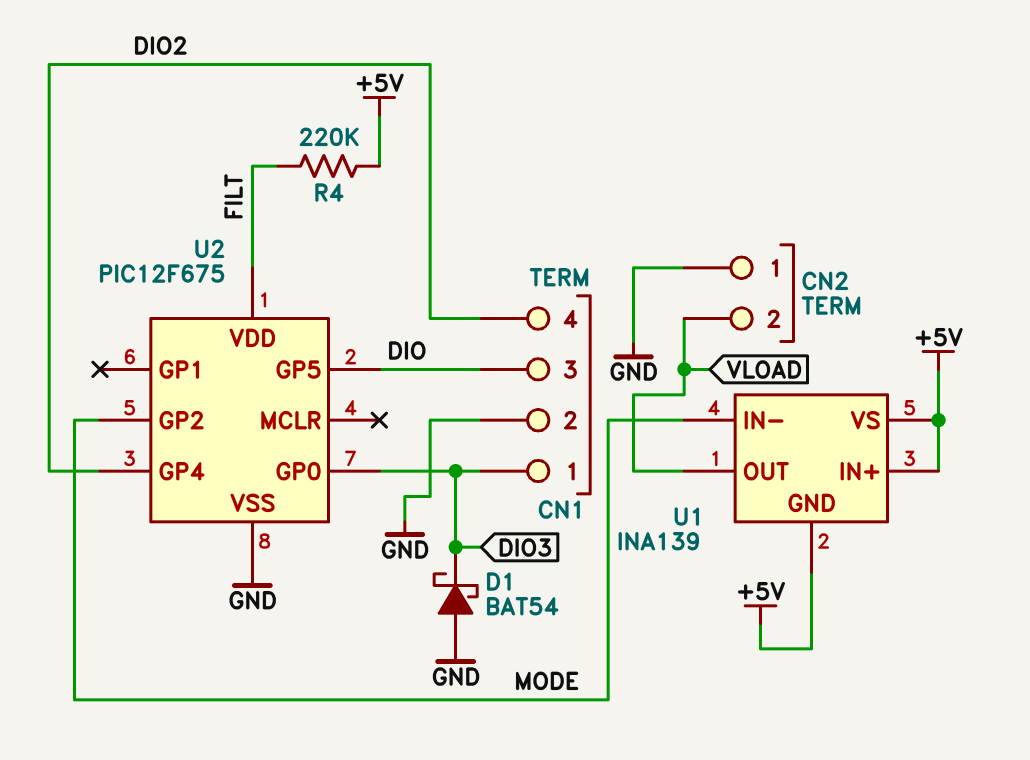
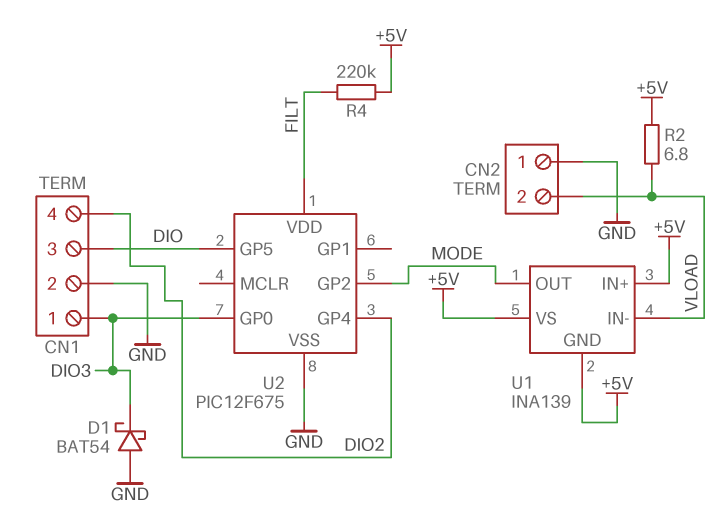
R2: none -> 6.8 (+5V, VLOAD)
U1 pin IN-: MODE -> VLOAD
U1 pin OUT: VLOAD -> MODE

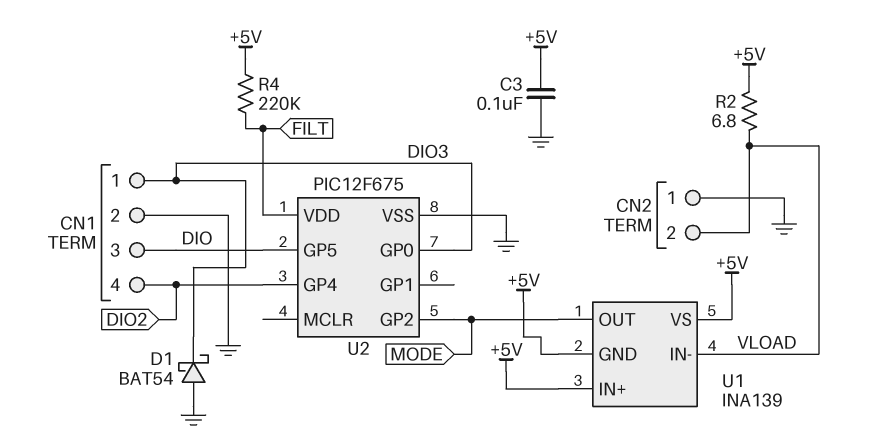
C3: none -> 100nF (+5V, GND)

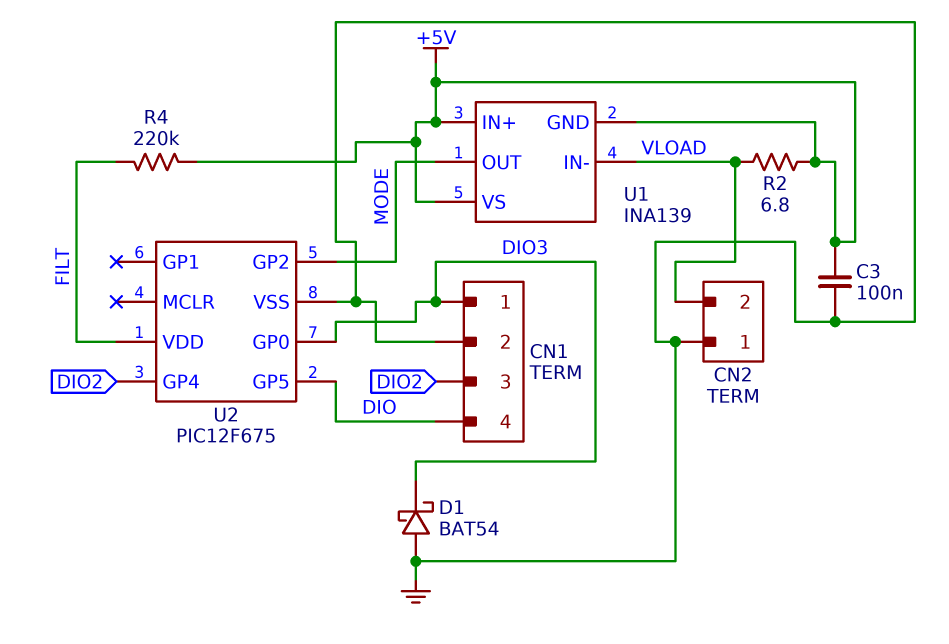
CN1 pin 3: DIO -> DIO2
CN1 pin 4: DIO2 -> DIO

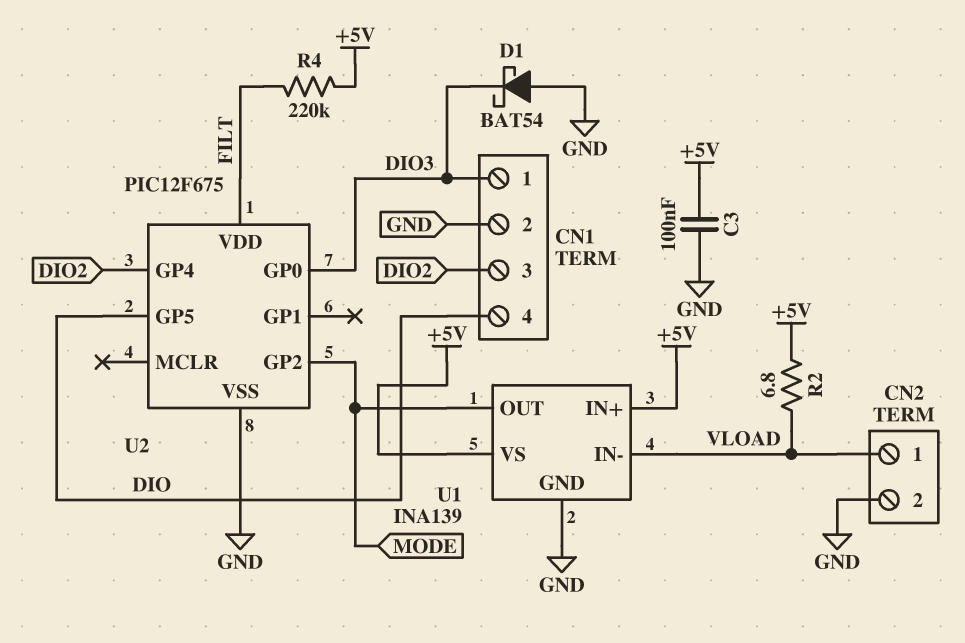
CN2 pin 1: GND -> VLOAD
CN2 pin 2: VLOAD -> GND
U1 pin GND: +5V -> GND

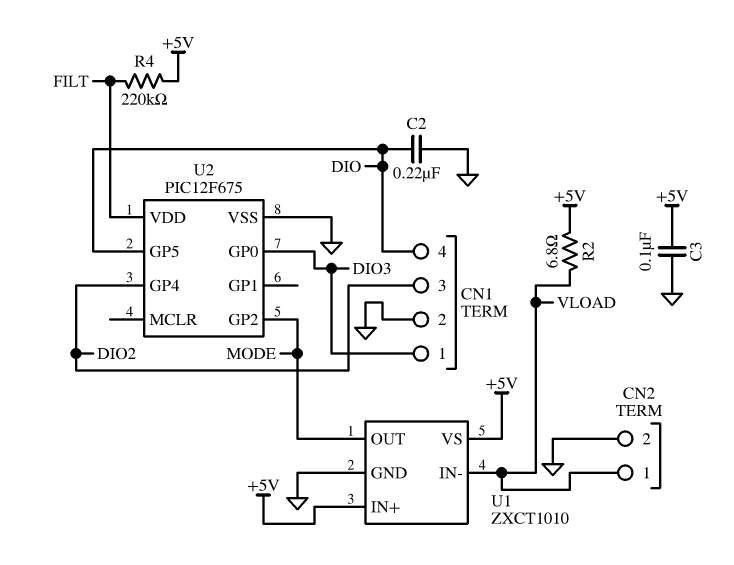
C2: none -> 220nF (DIO, GND)
D1: schottky BAT54 (A GND, K DIO3) -> none
U1: INA139 -> ZXCT1010

